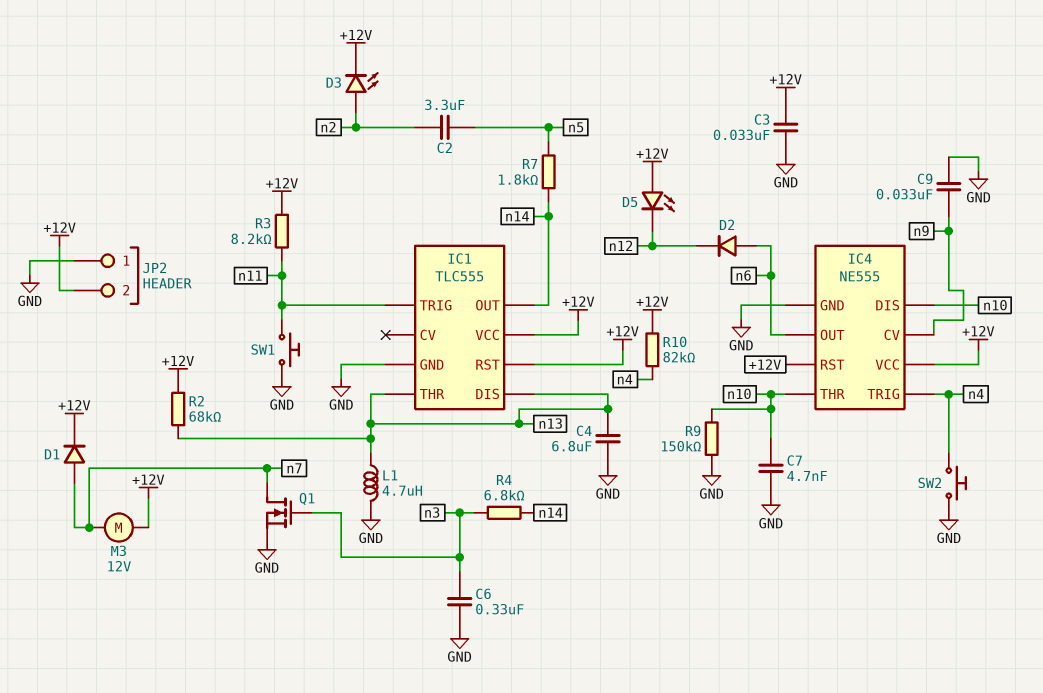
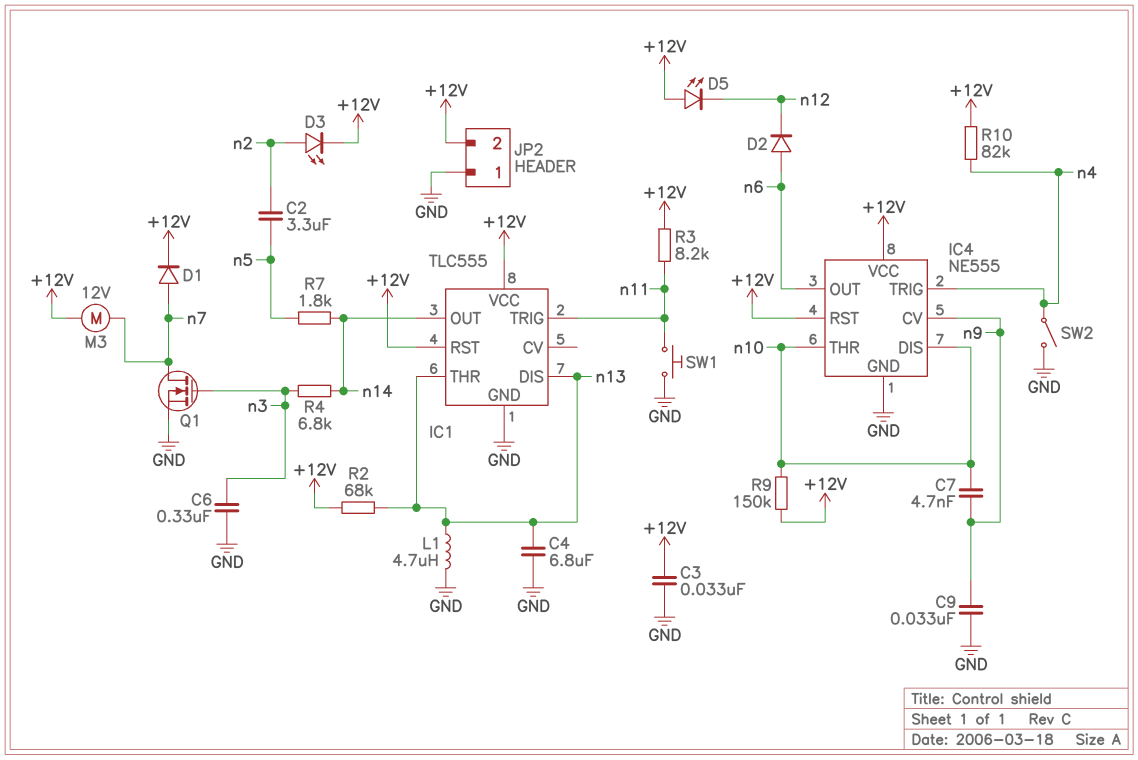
C7: 4.7nF (GND, n10) -> 4.7nF (n9, n10)
R9: 150k (GND, n10) -> 150k (+12V, n10)
SW2: button (GND, n4) -> switch (GND, n4)

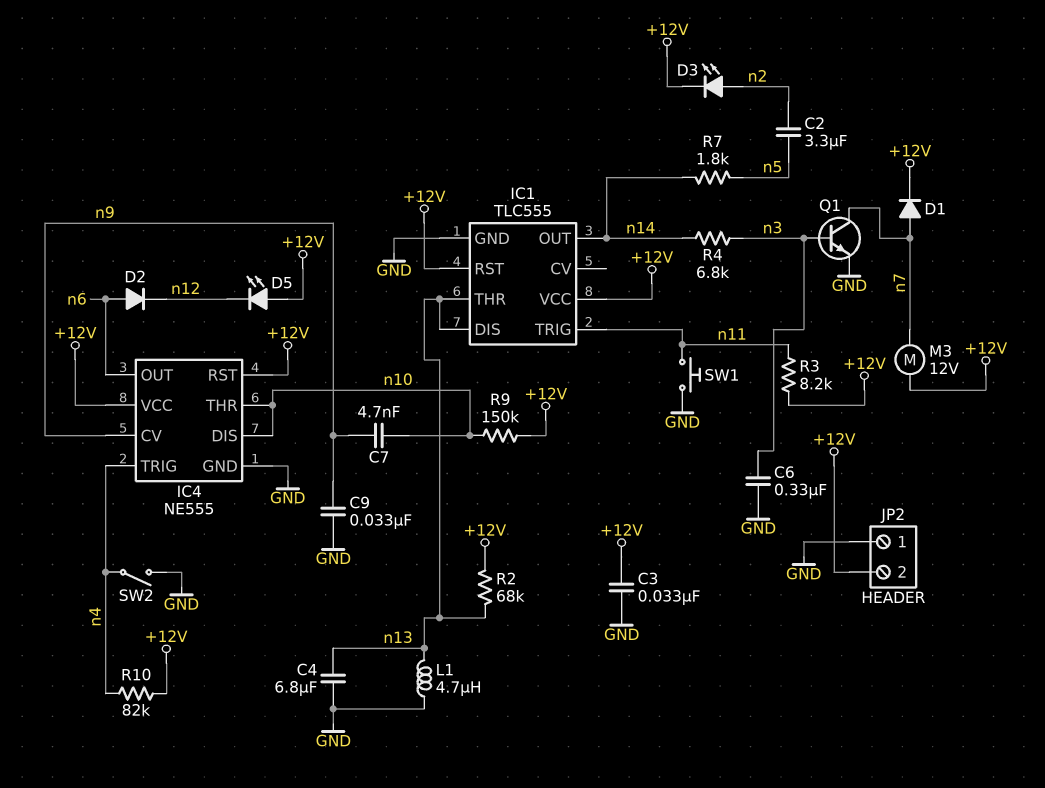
Q1: NMOS (G n3, D n7, S GND) -> NPN (B n3, C n7, E GND)

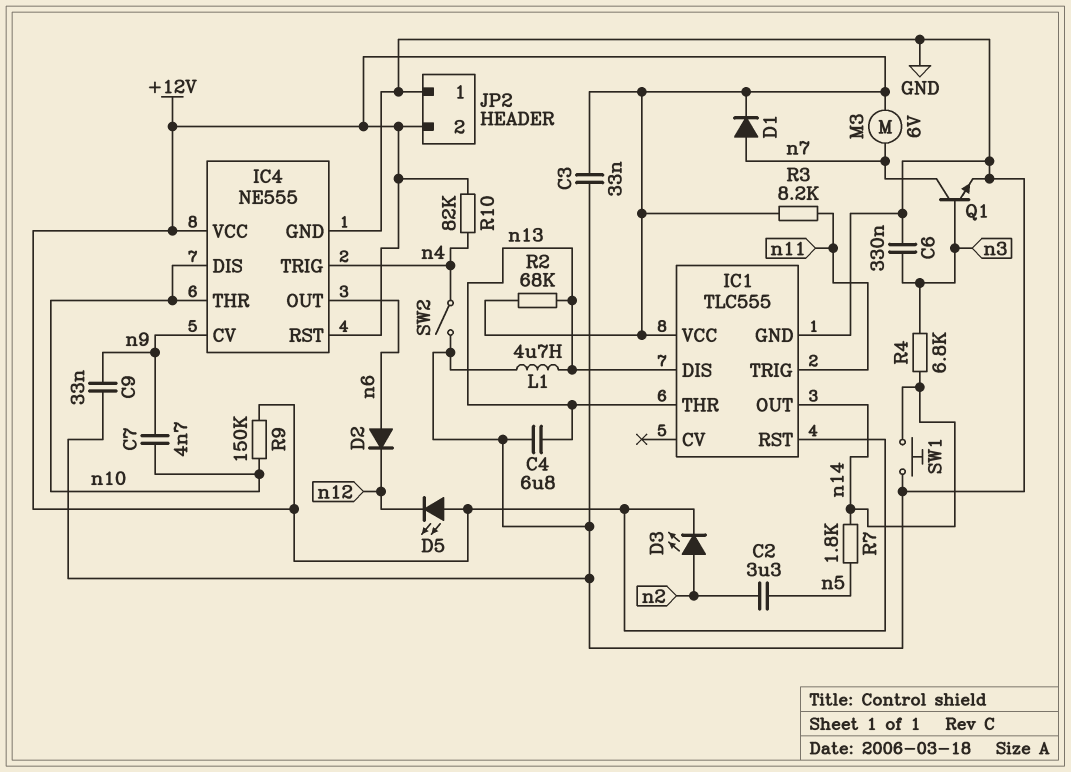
M3: motor 12V (+12V, n7) -> motor 6V (+12V, n7)
SW1: button (GND, n11) -> button (GND, n14)

